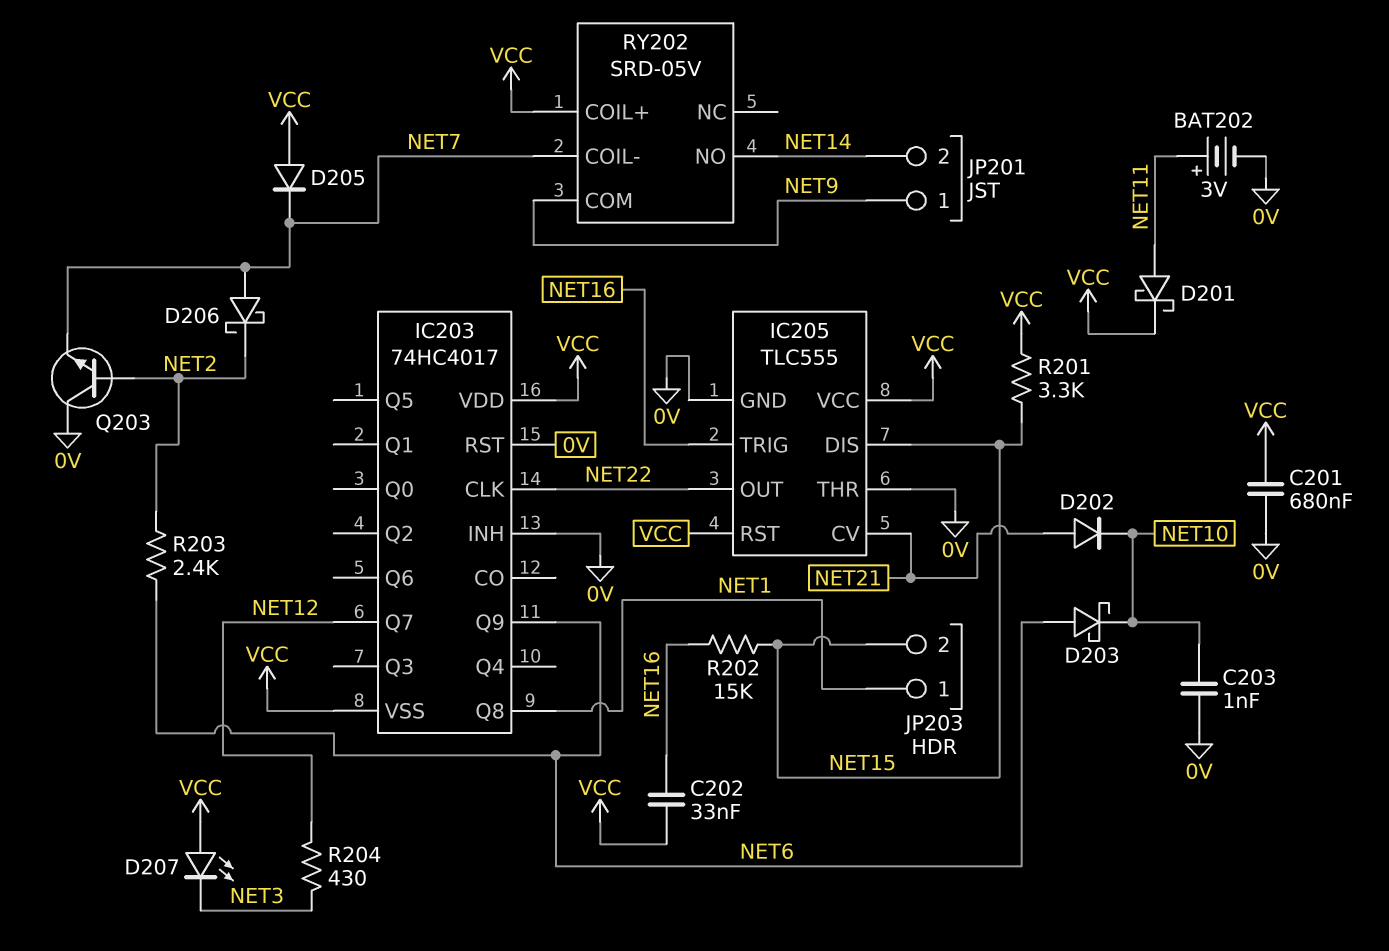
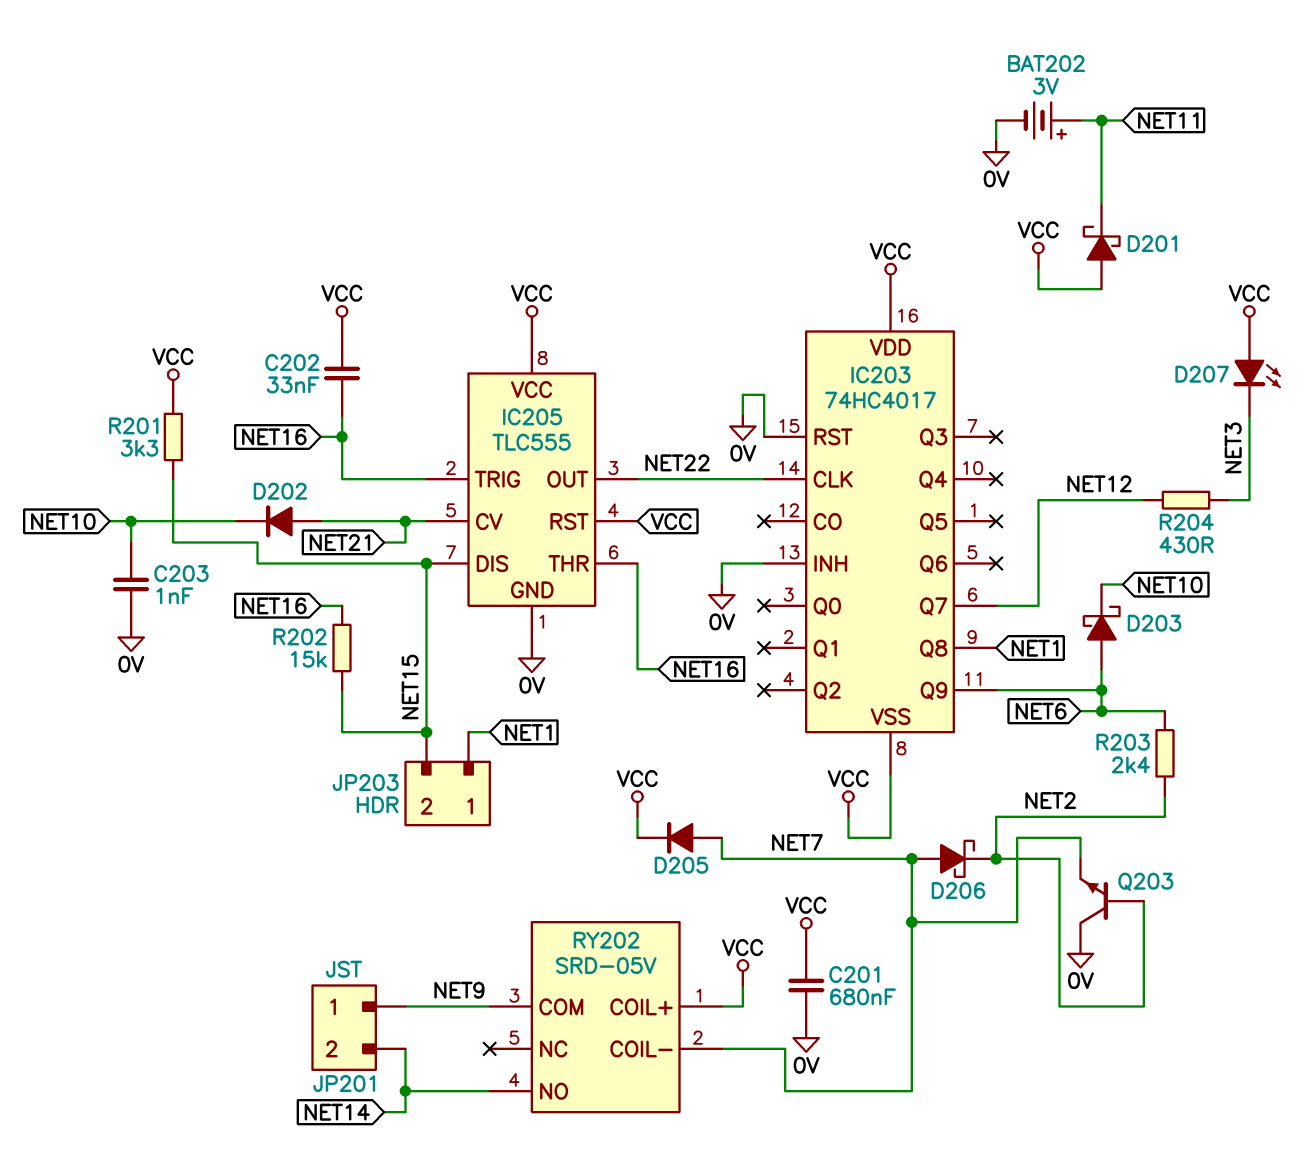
D201: schottky (A NET11, K VCC) -> schottky (A VCC, K NET11)
D205: diode (A VCC, K NET7) -> diode (A NET7, K VCC)
IC205 pin THR: 0V -> NET16

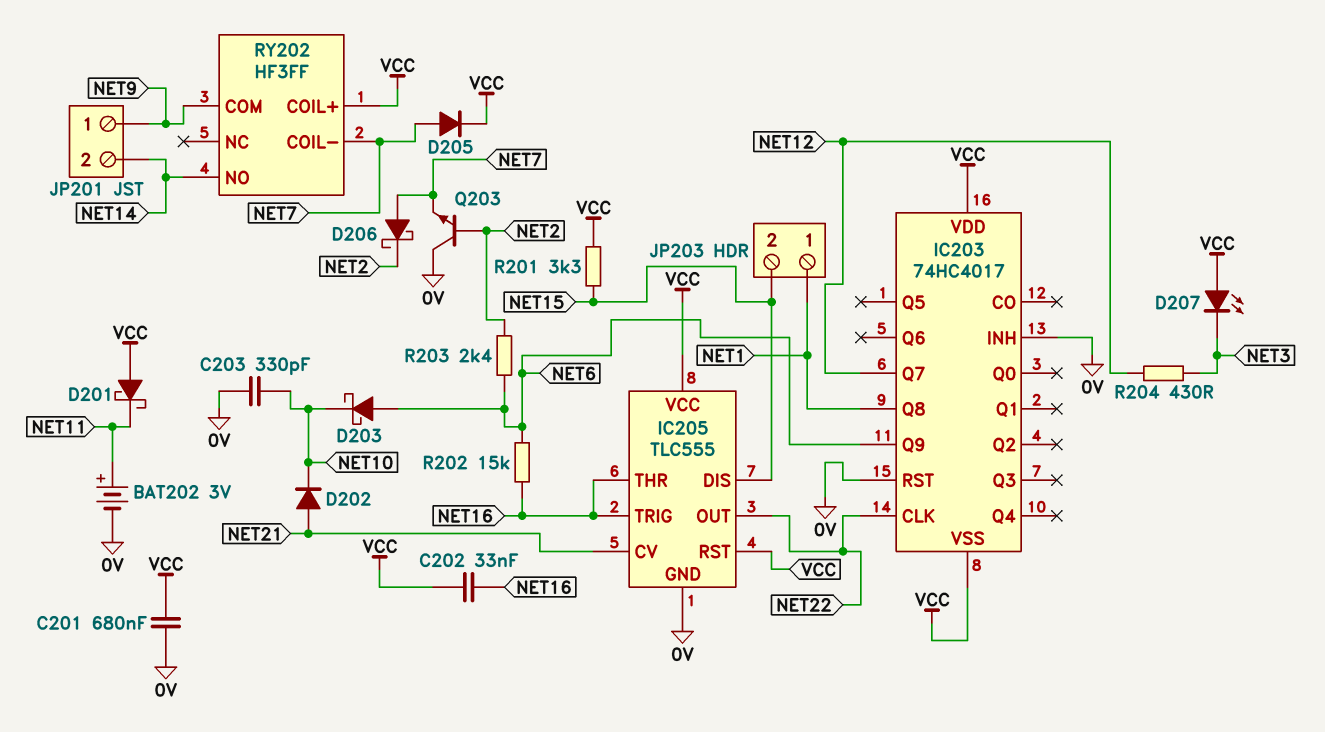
C203: 1nF (0V, NET10) -> 330pF (0V, NET10)
R202: 15k (NET15, NET16) -> 15k (NET6, NET16)
RY202: SRD-05V -> HF3FF

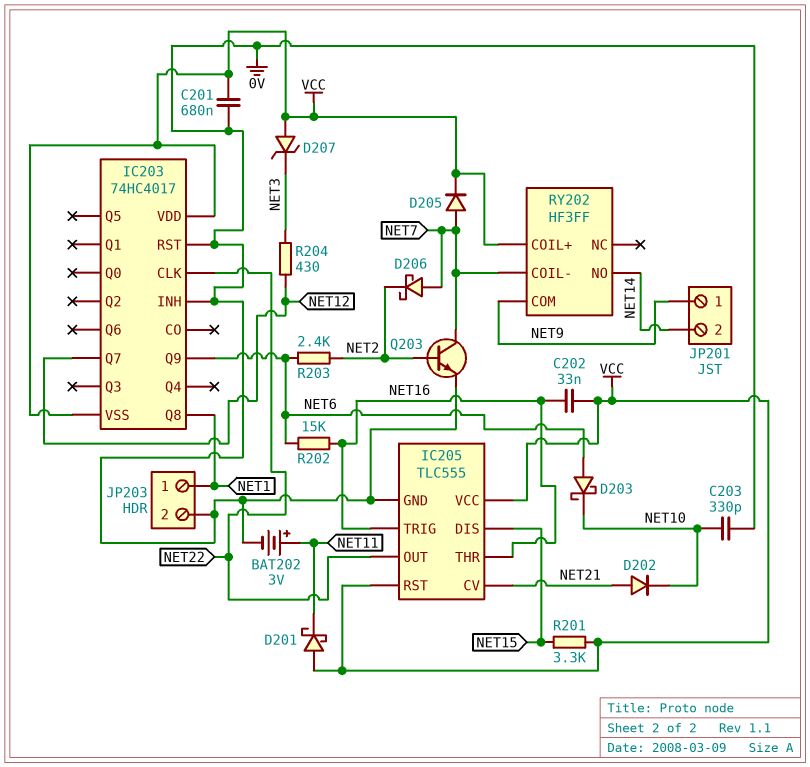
D207: LED (A VCC, K NET3) -> zener (A VCC, K NET3)
JP203 pin 2: NET15 -> 0V
Q203: NPN (B NET2, C 0V, E NET7) -> NPN (B NET2, C NET7, E 0V)

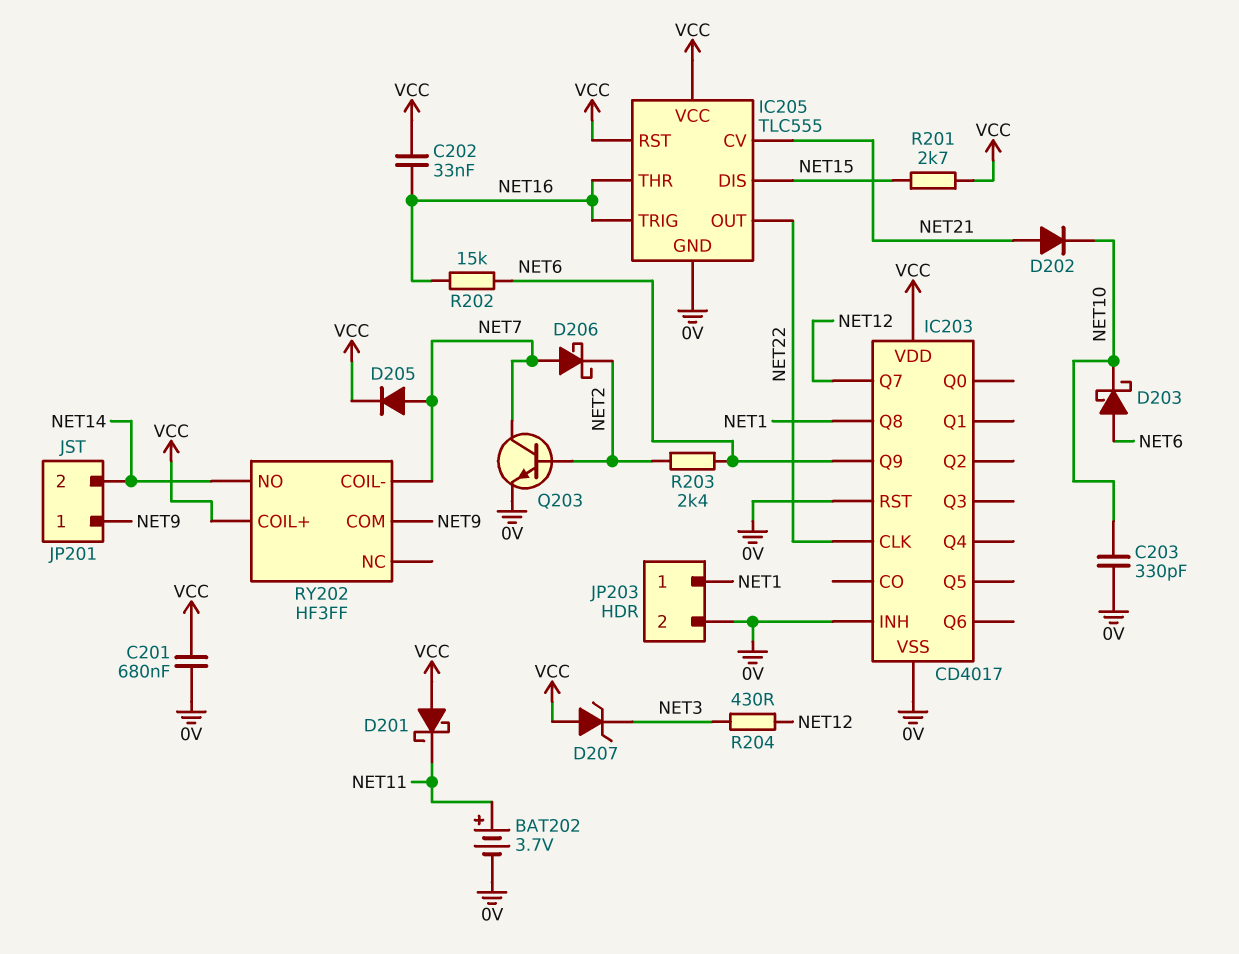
BAT202: 3V (plus NET11, minus 0V) -> 3.7V (plus NET11, minus 0V)
IC203: 74HC4017 -> CD4017
IC203 pin VSS: VCC -> 0V
R201: 3.3k (NET15, VCC) -> 2.7k (NET15, VCC)

